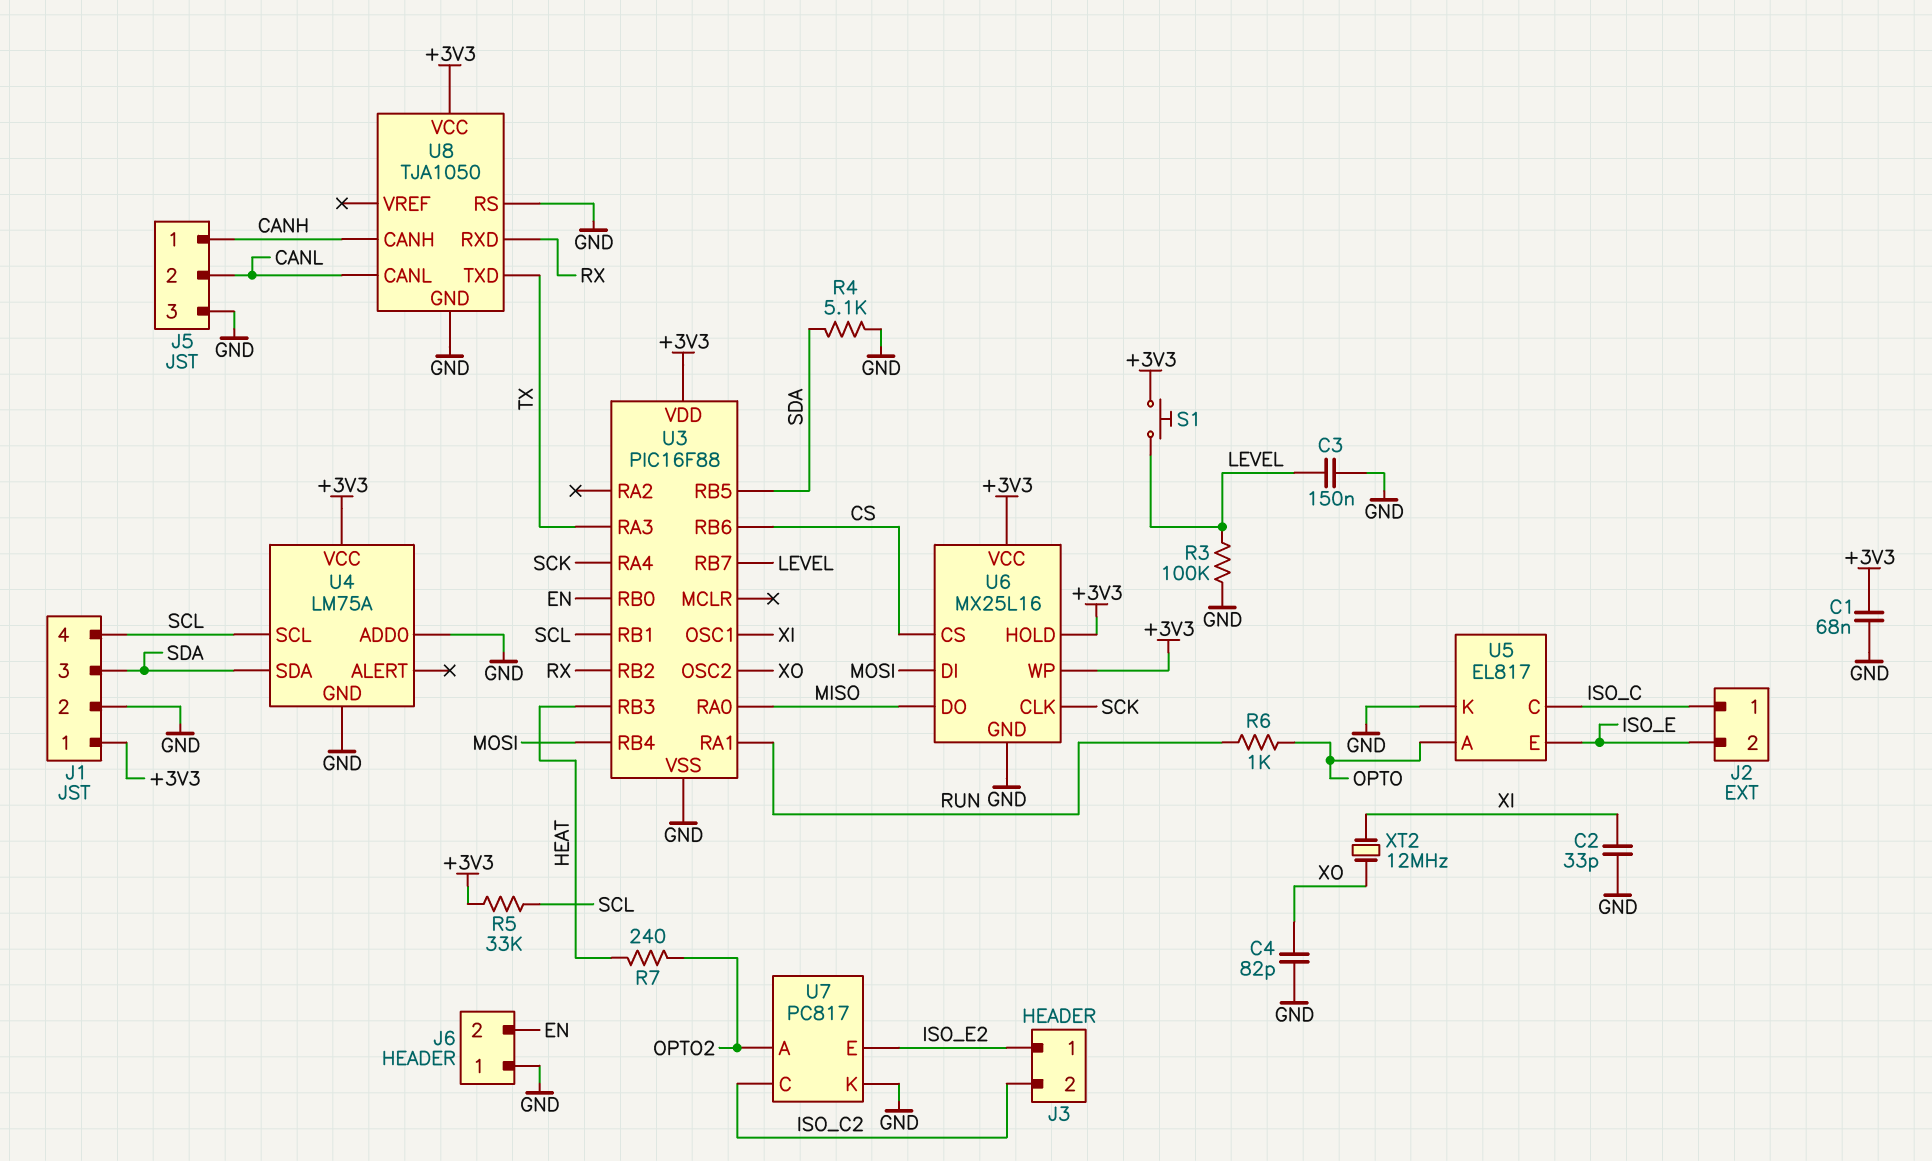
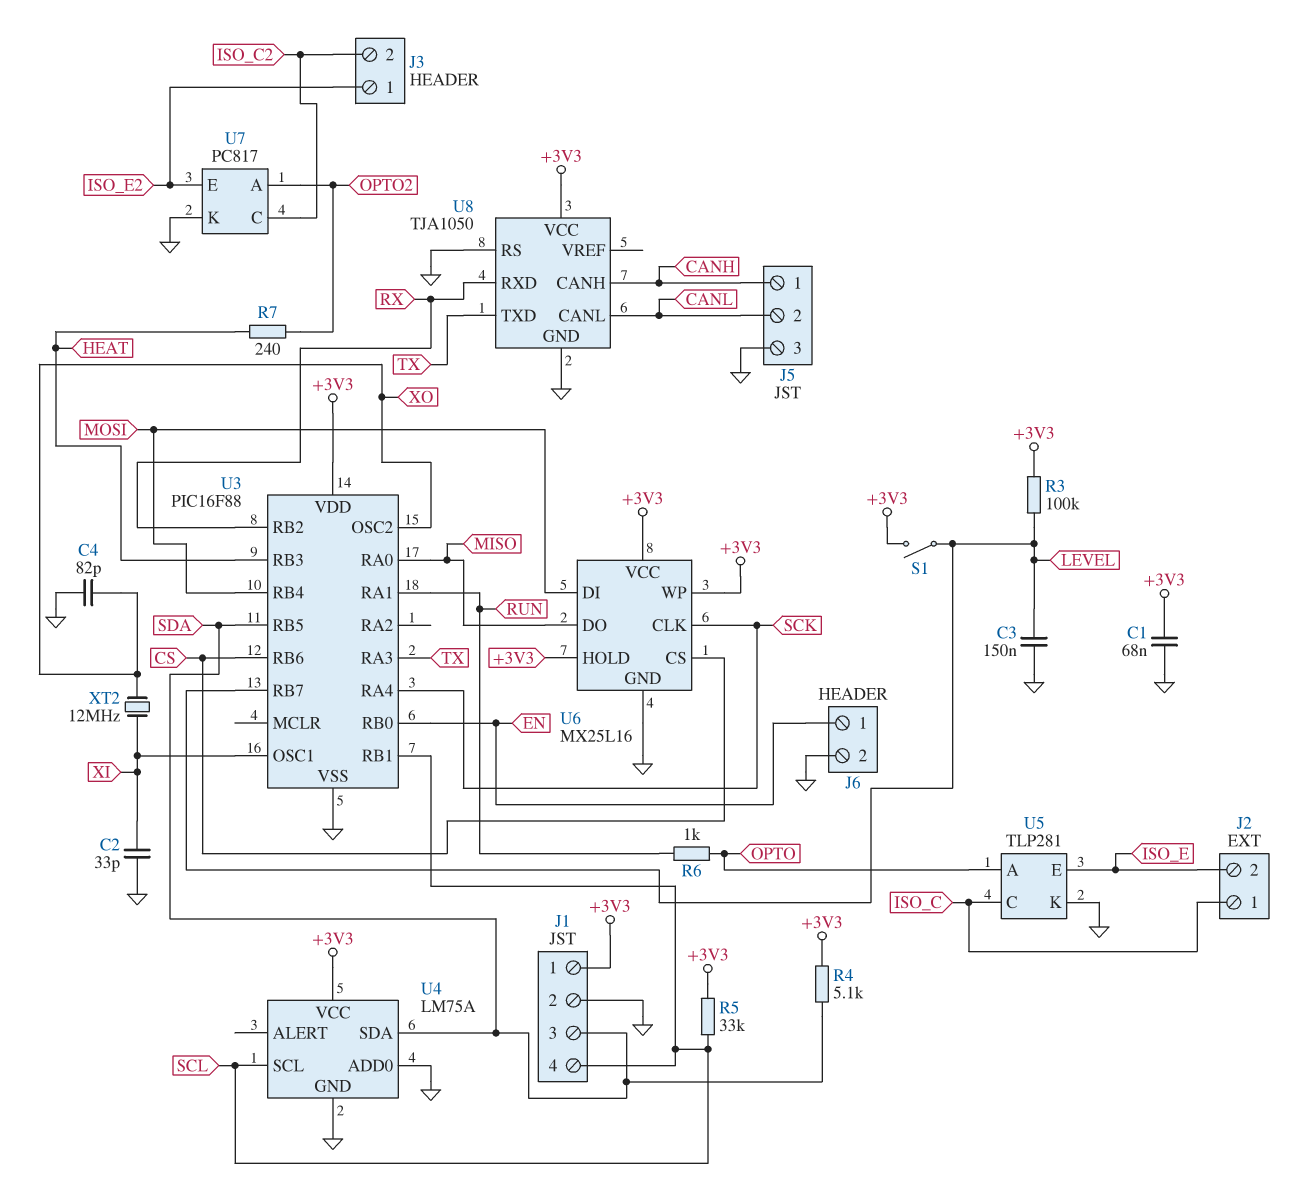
J6 pin 1: GND -> EN
J6 pin 2: EN -> GND
R3: 100k (GND, LEVEL) -> 100k (+3V3, LEVEL)
R4: 5.1k (GND, SDA) -> 5.1k (+3V3, SDA)
S1: button (+3V3, LEVEL) -> switch (+3V3, LEVEL)
U5: EL817 -> TLP281

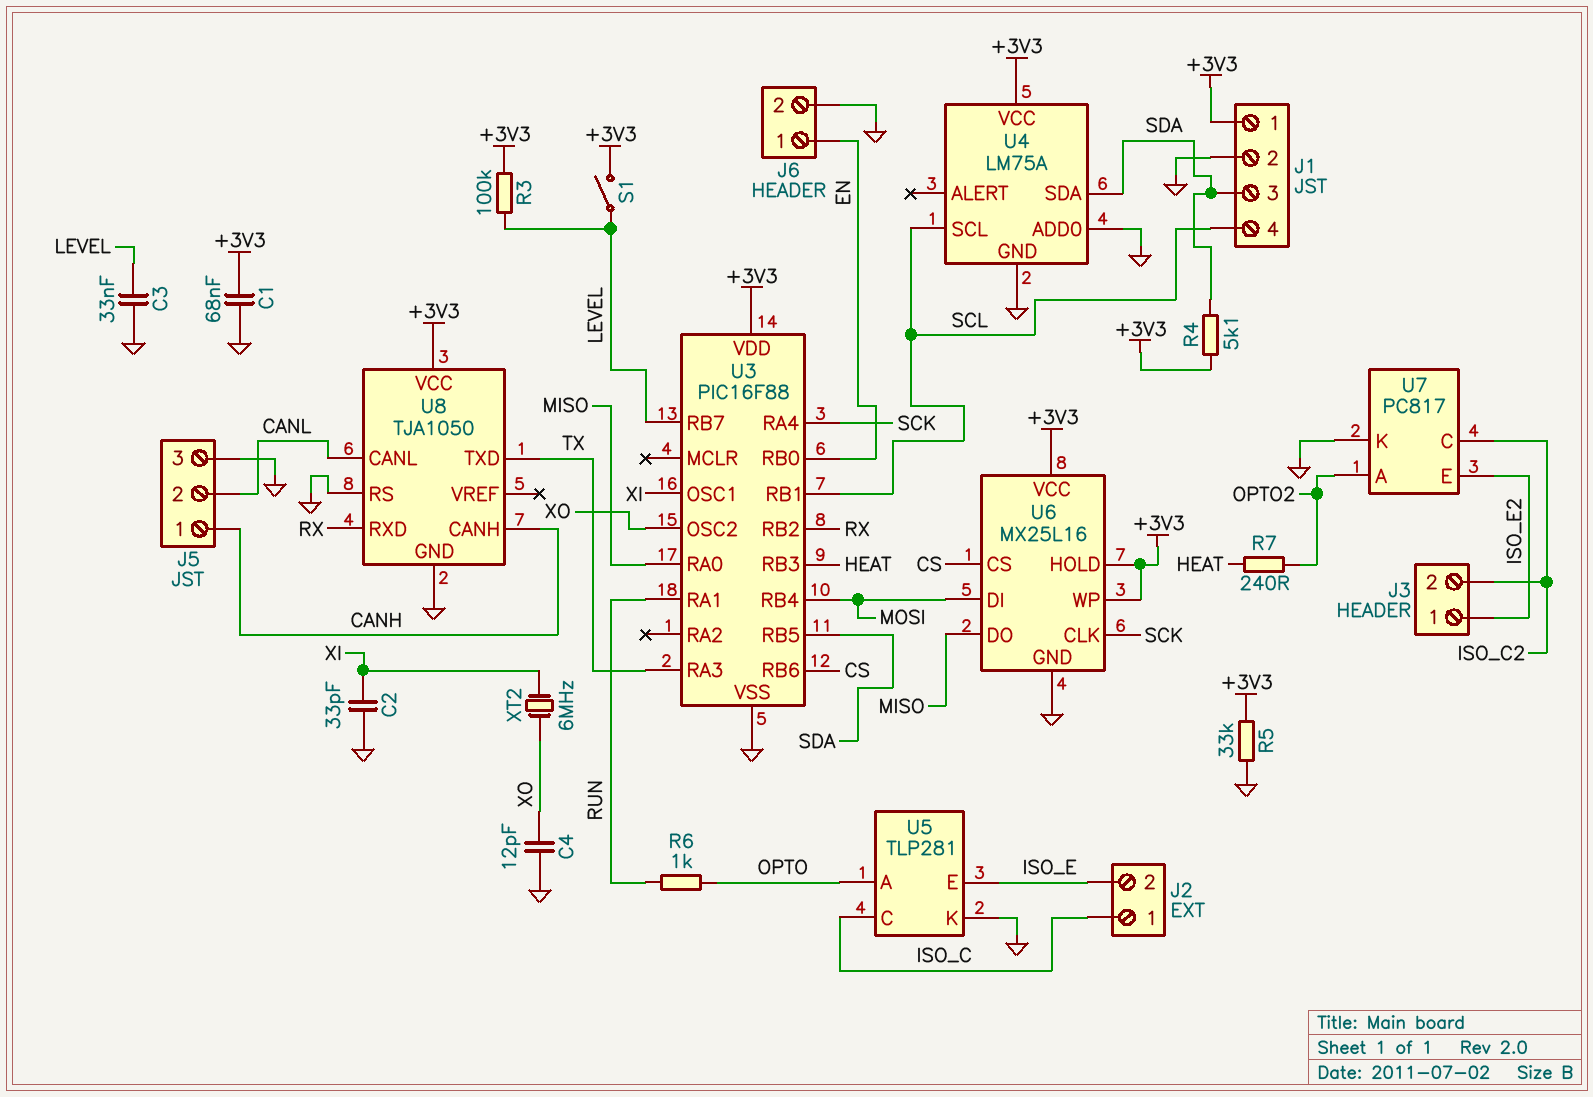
C3: 150nF (GND, LEVEL) -> 33nF (GND, LEVEL)
C4: 82pF (GND, XO) -> 12pF (GND, XO)
R5: 33k (+3V3, SCL) -> 33k (+3V3, GND)
XT2: 12MHz (XI, XO) -> 6MHz (XI, XO)

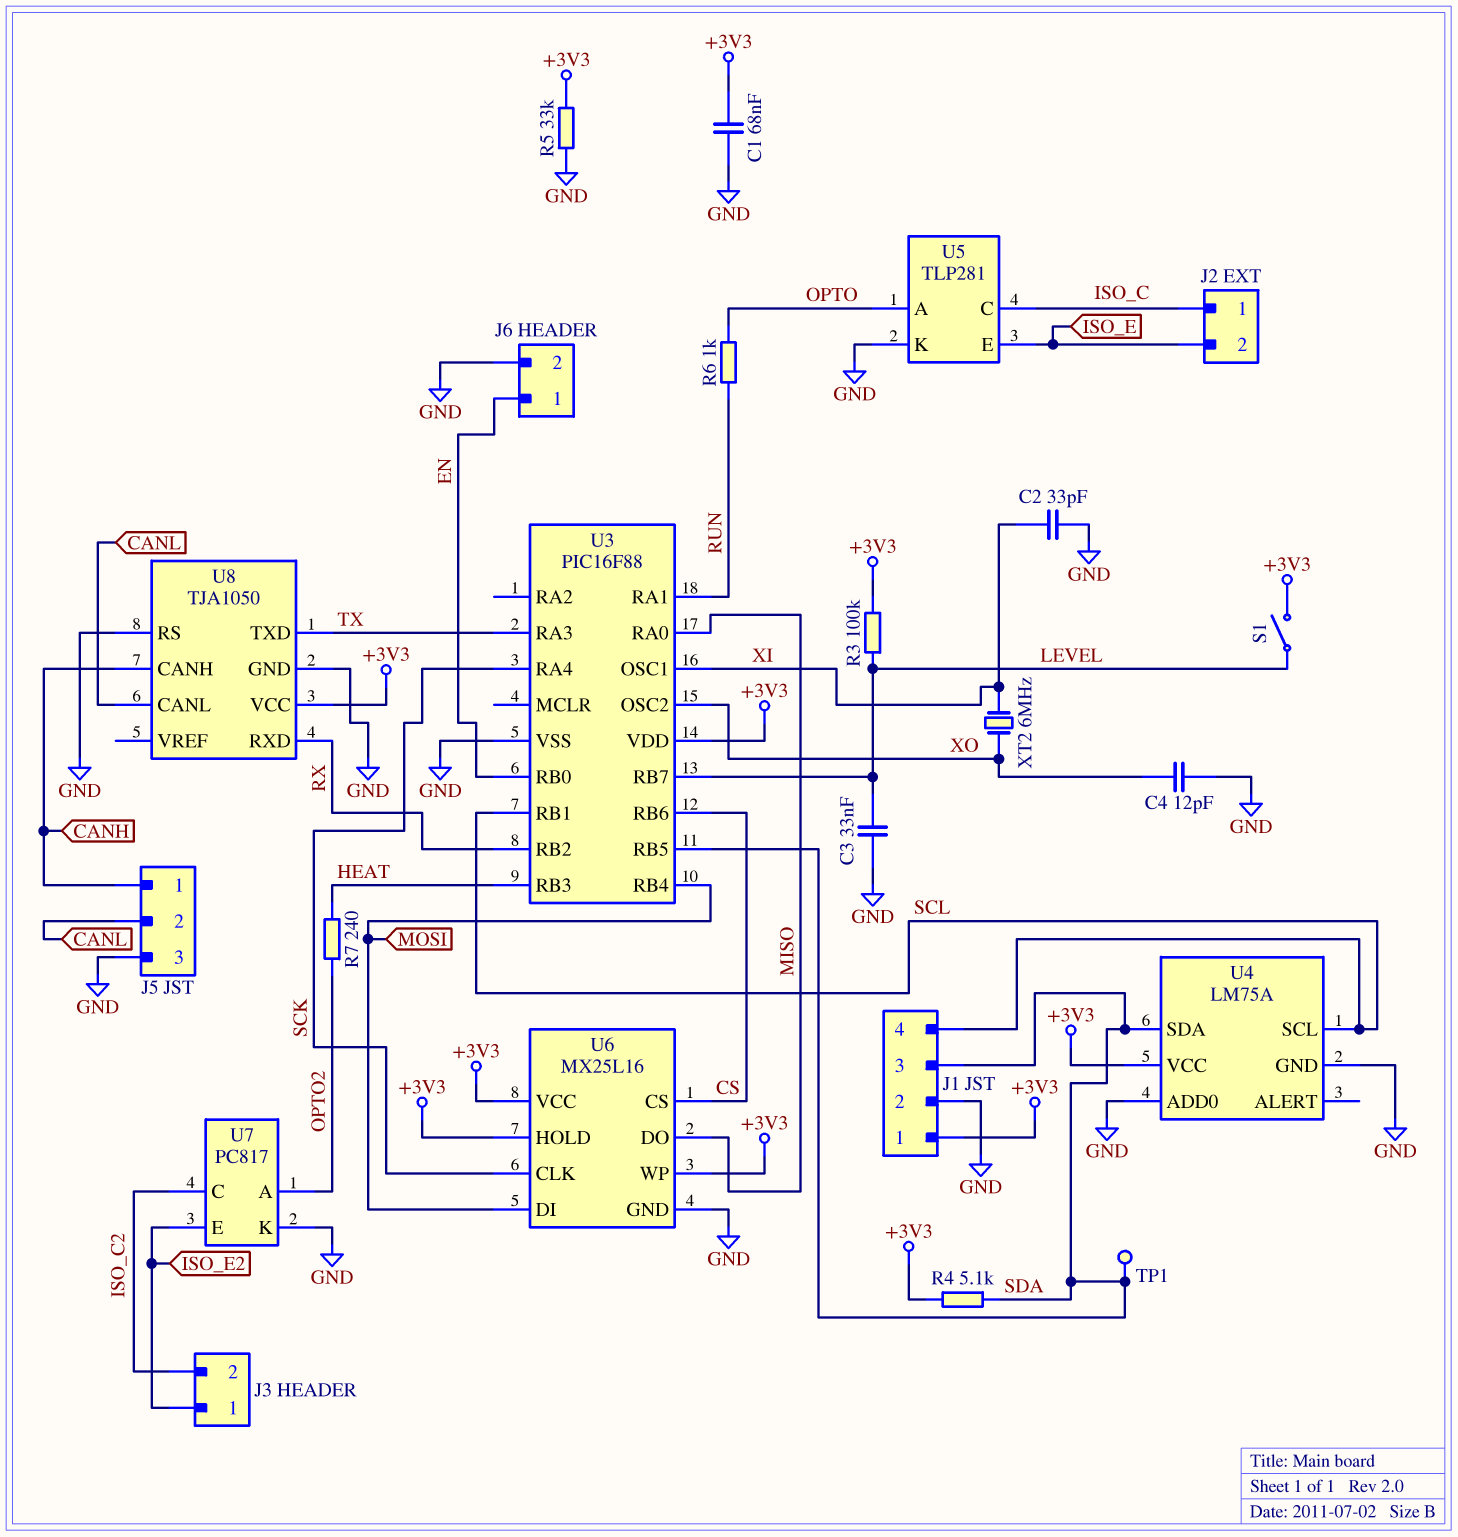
TP1: none -> test point (SDA)

